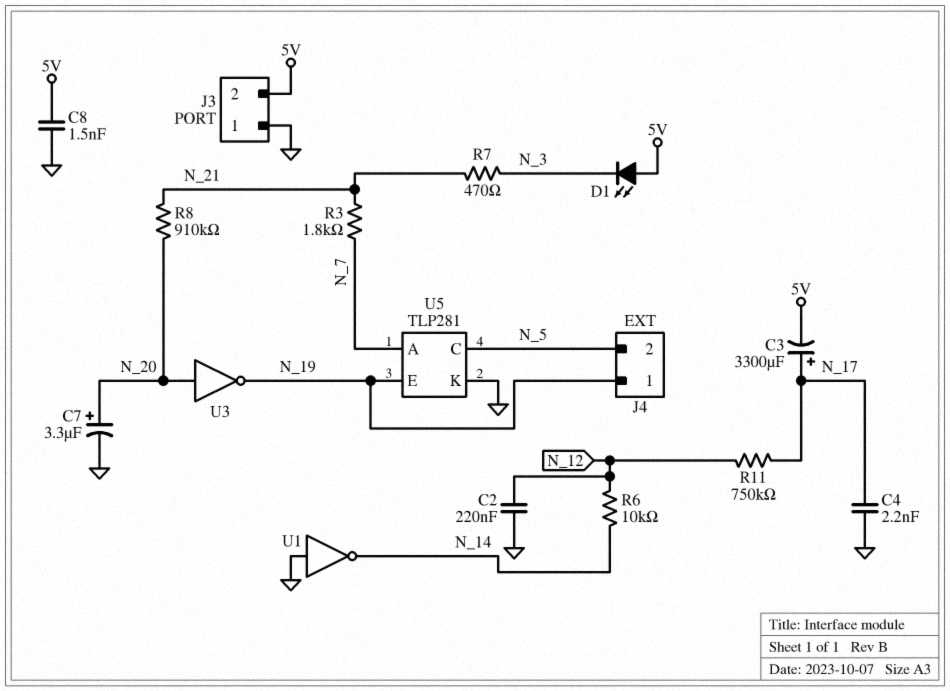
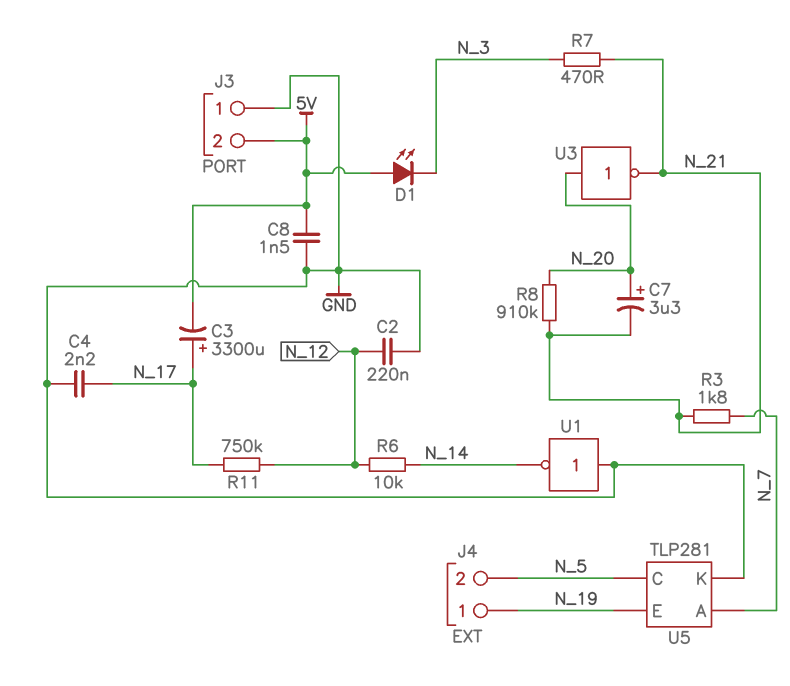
C7: 3.3uF (plus N_20, minus GND) -> 3.3uF (plus N_20, minus N_21)
U3: NOT (in N_20, out N_19) -> NOT (in N_20, out N_21)

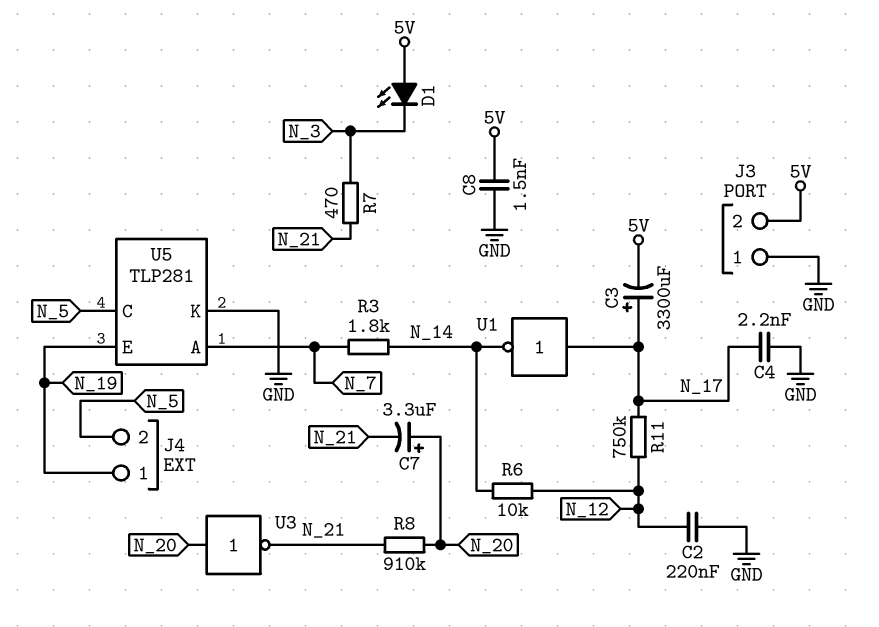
R3: 1.8k (N_7, N_21) -> 1.8k (N_7, N_14)
U1: NOT (in GND, out N_14) -> NOT (in N_17, out N_14)

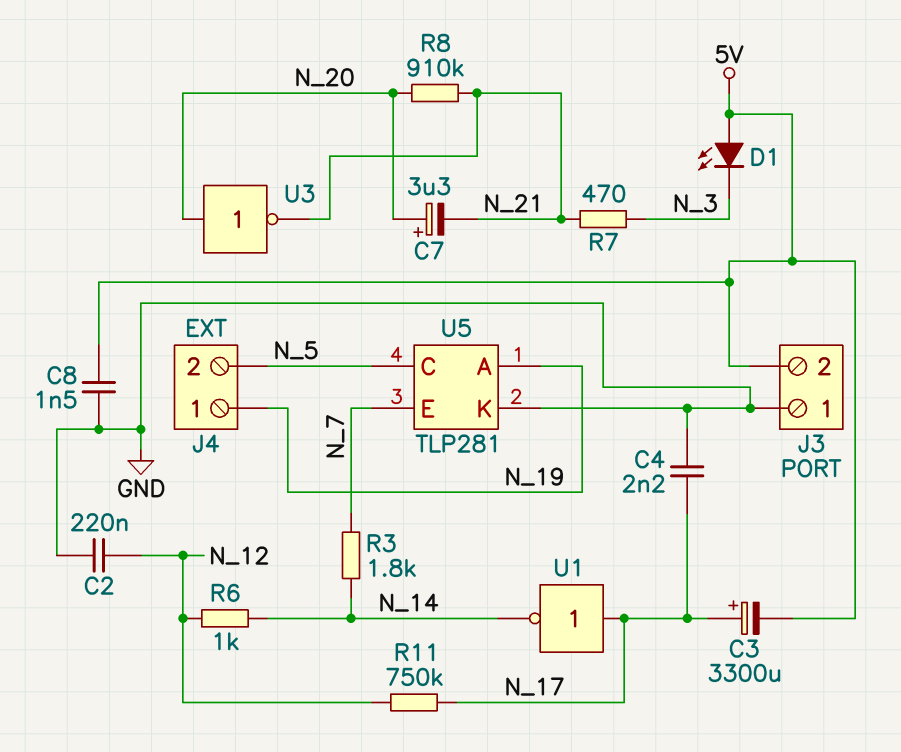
R6: 10k (N_12, N_14) -> 1k (N_12, N_14)
U5 pin A: N_7 -> N_19
U5 pin E: N_19 -> N_7

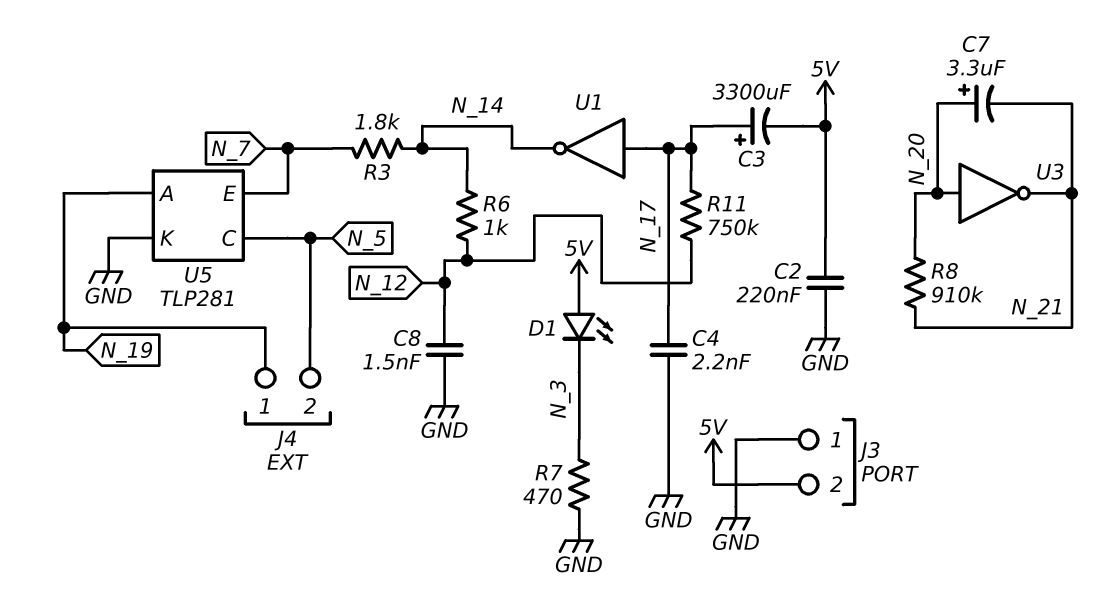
C2: 220nF (GND, N_12) -> 220nF (5V, GND)
C8: 1.5nF (5V, GND) -> 1.5nF (GND, N_12)
R7: 470 (N_3, N_21) -> 470 (GND, N_3)

